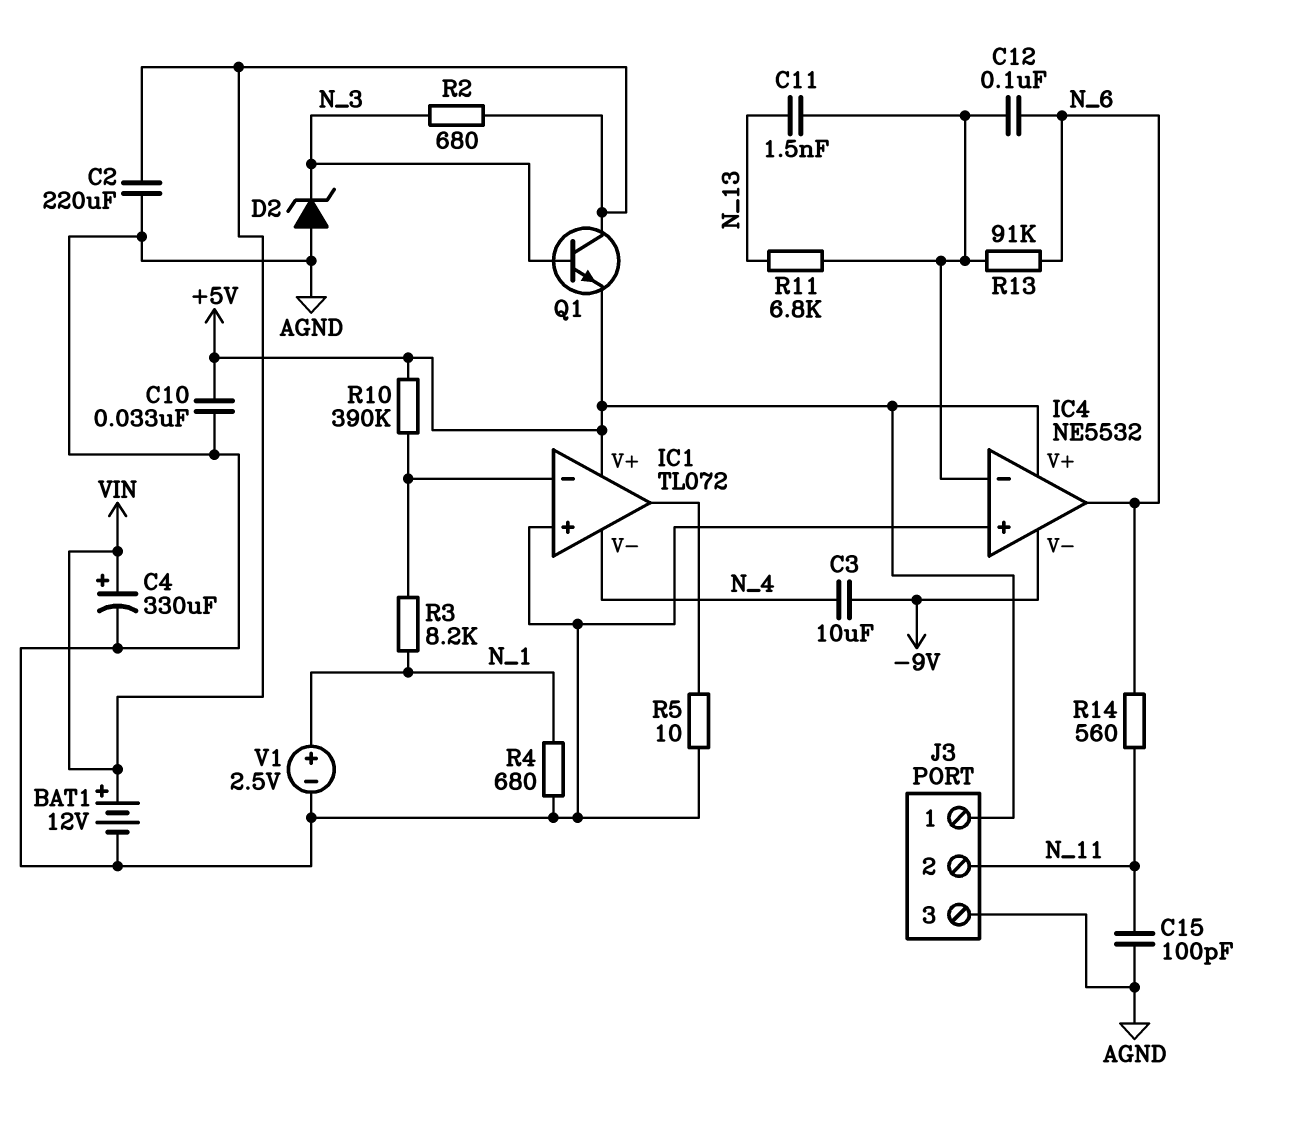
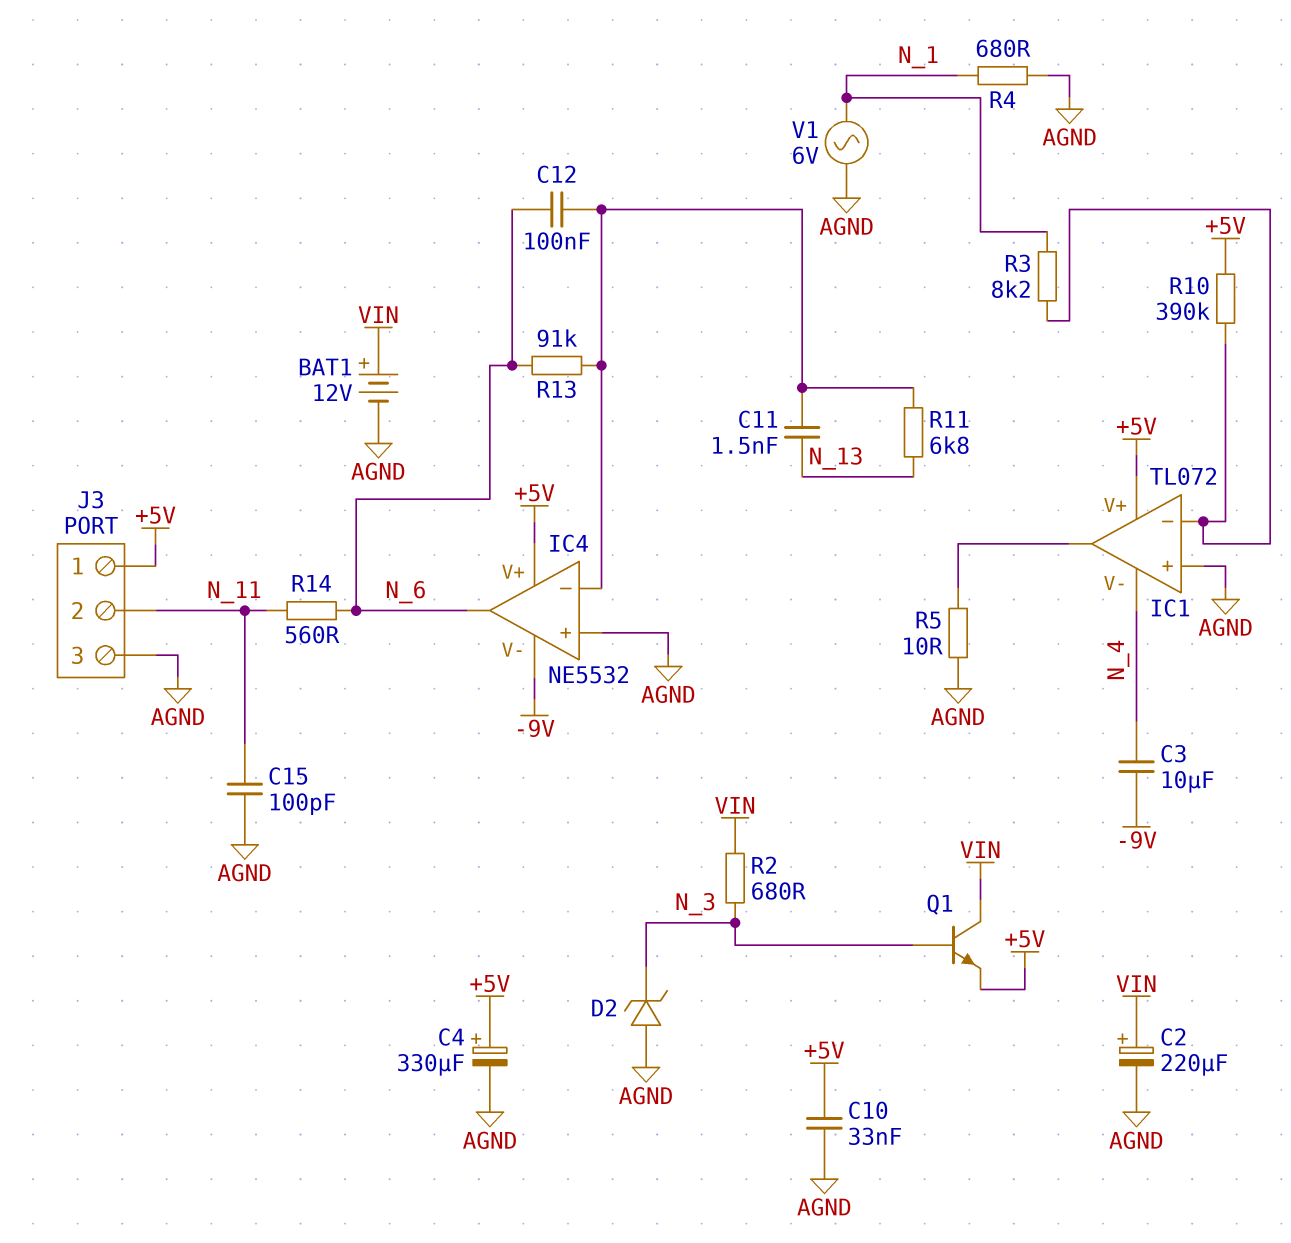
C2: 220uF (AGND, VIN) -> 220uF (plus VIN, minus AGND)
C4: 330uF (plus VIN, minus AGND) -> 330uF (plus +5V, minus AGND)
V1: 2.5V (plus N_1, minus AGND) -> AC 6V (AGND, N_1)

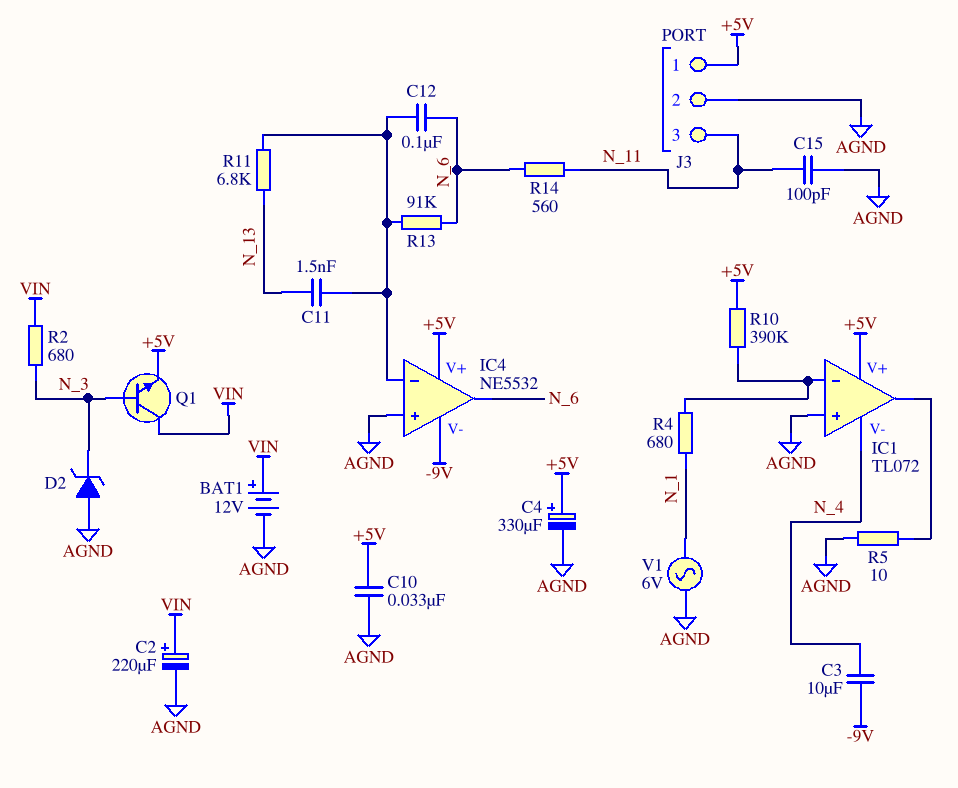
J3 pin 2: N_11 -> AGND
J3 pin 3: AGND -> N_11
R3: 8.2k (IC1/in-, N_1) -> none
R4: 680 (AGND, N_1) -> 680 (IC1/in-, N_1)

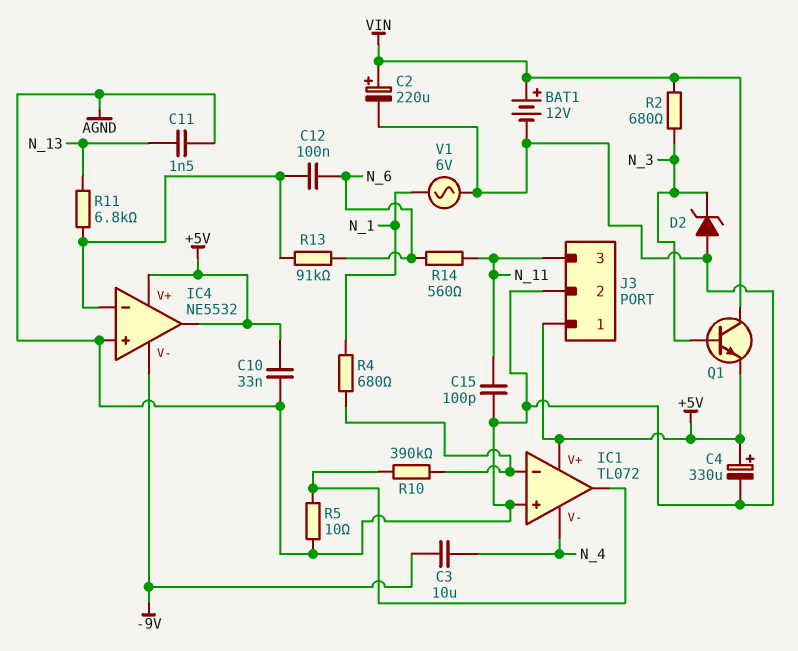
C11: 1.5nF (IC4/in-, N_13) -> 1.5nF (AGND, N_13)
IC4 pin out: N_6 -> +5V
R10: 390k (+5V, IC1/in-) -> 390k (IC1/in-, IC1/out)

